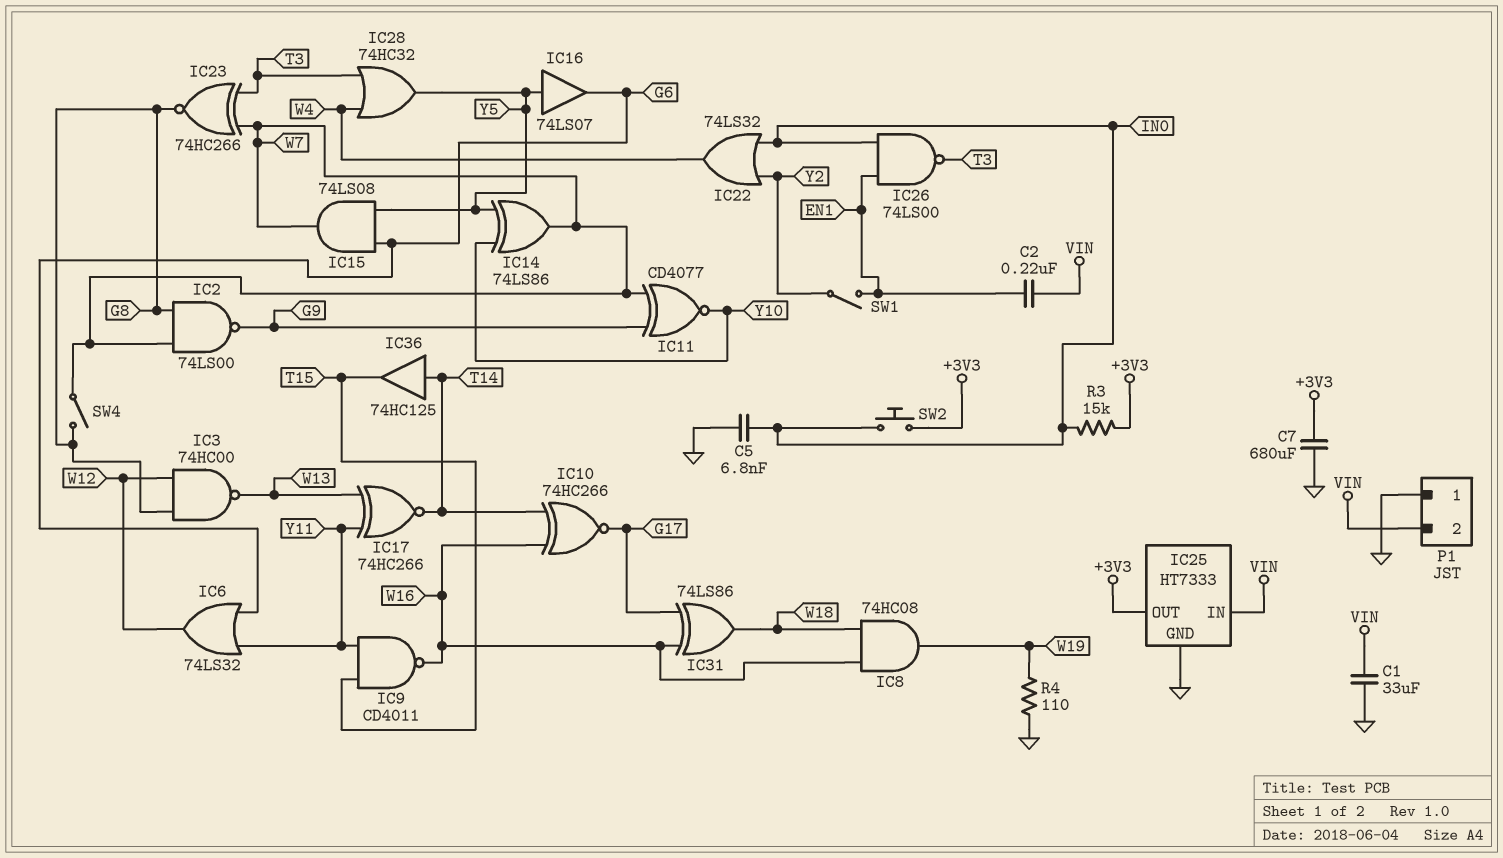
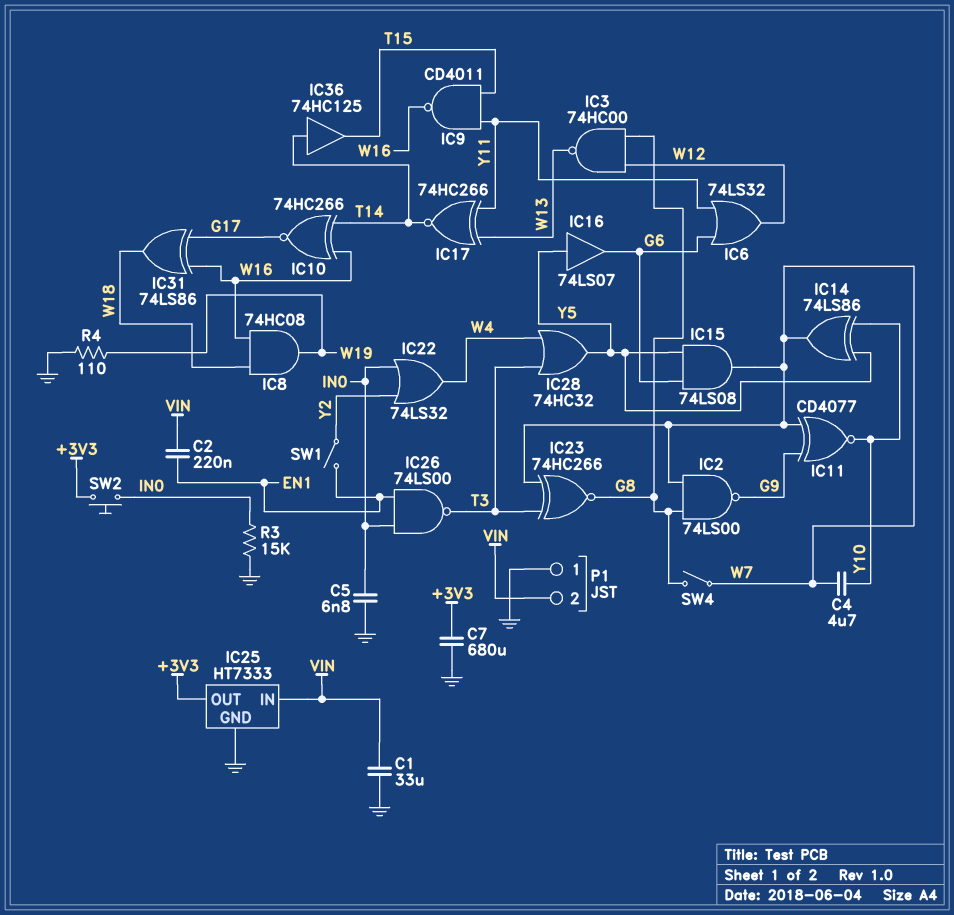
C4: none -> 4.7uF (W7, Y10)
R3: 15k (+3V3, IN0) -> 15k (GND, IN0)

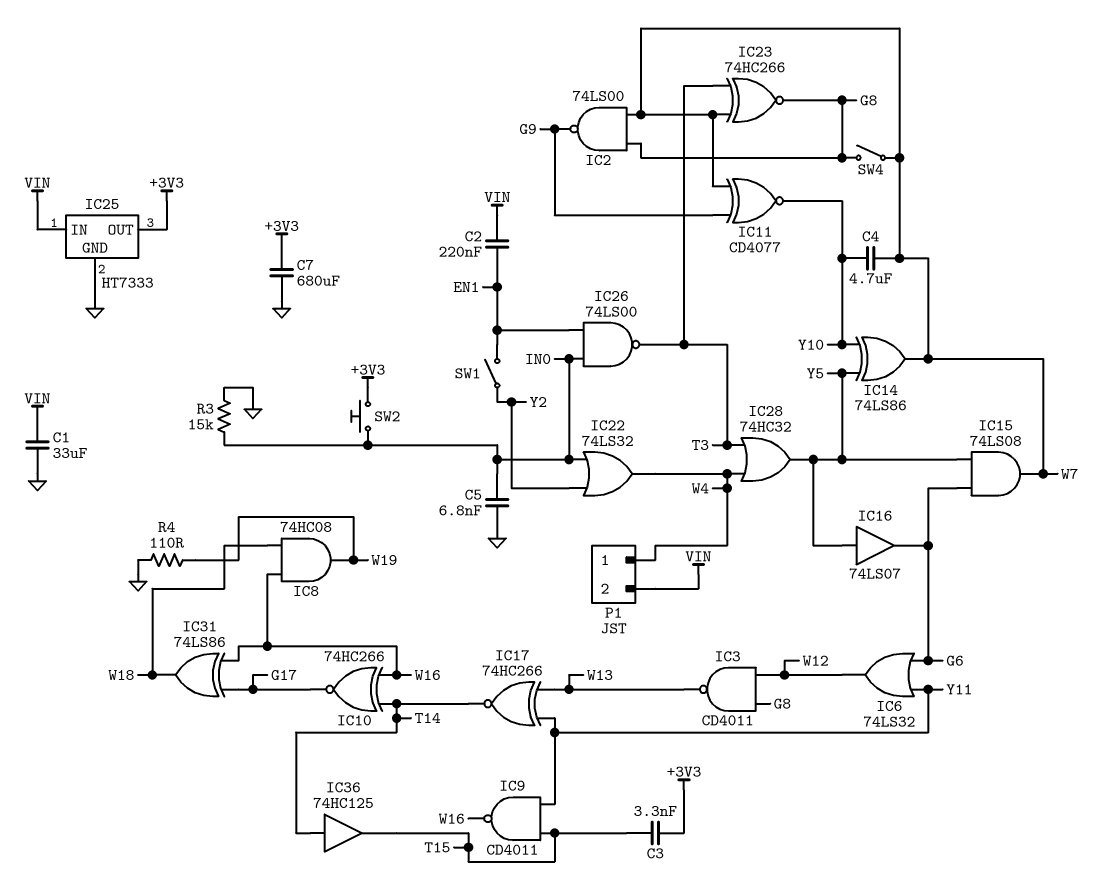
C3: none -> 3.3nF (+3V3, T15)
IC3: NAND 74HC00 (in G8, in W12, out W13) -> NAND CD4011 (in G8, in W12, out W13)
P1 pin 1: GND -> W4

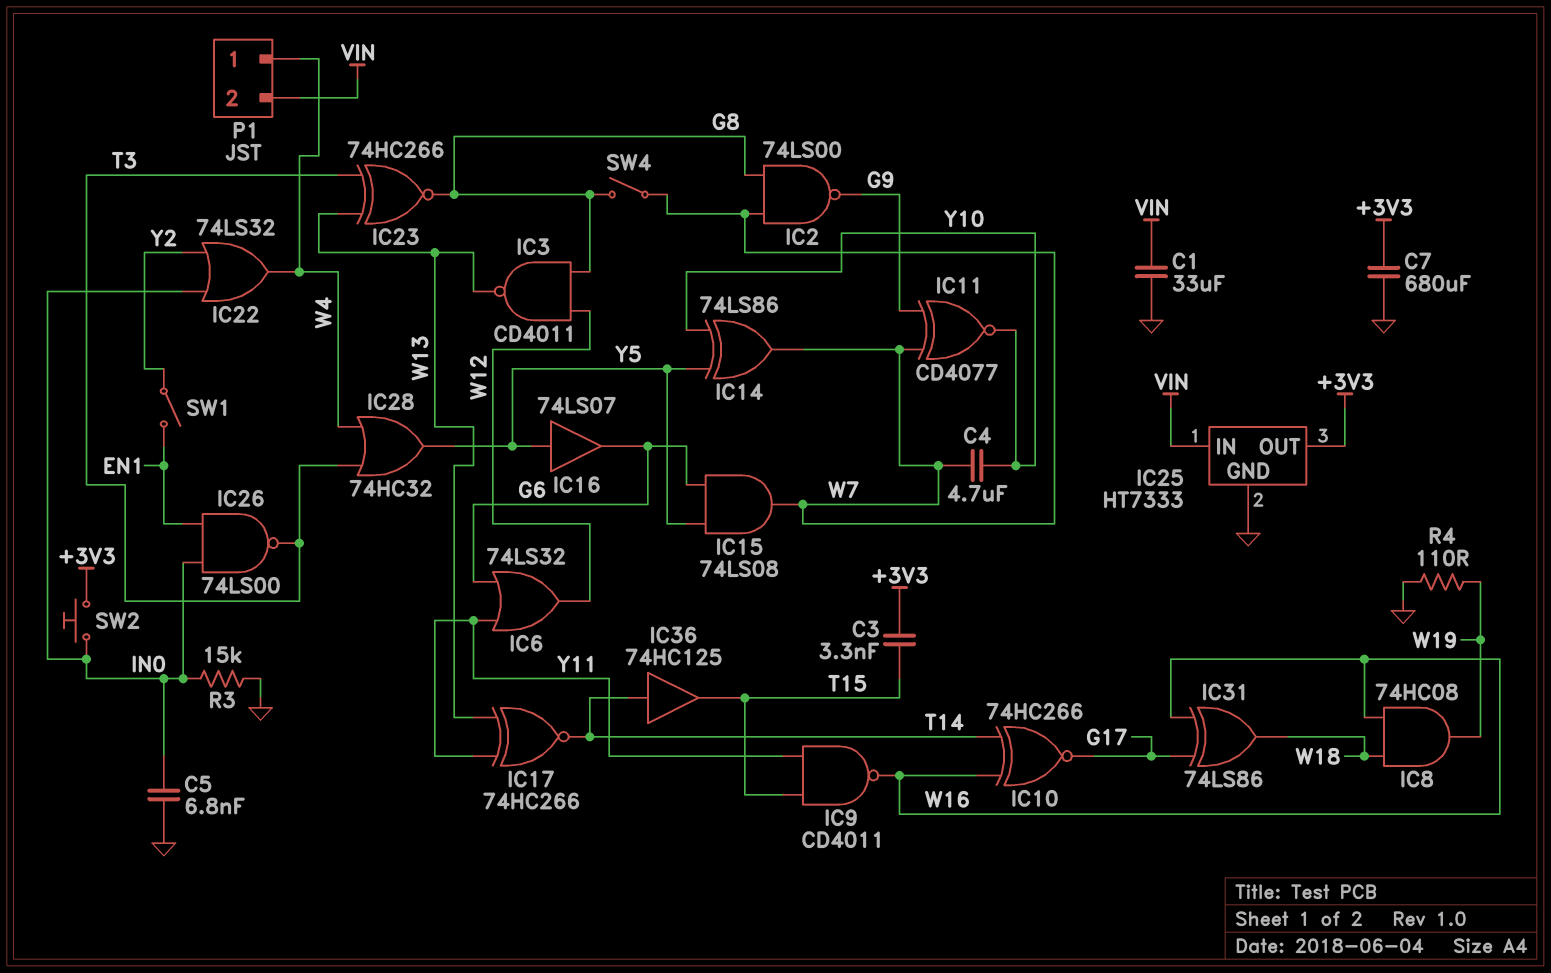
C2: 220nF (EN1, VIN) -> none
IC23: XNOR 74HC266 (in T3, in W7, out G8) -> XNOR 74HC266 (in T3, in W13, out G8)

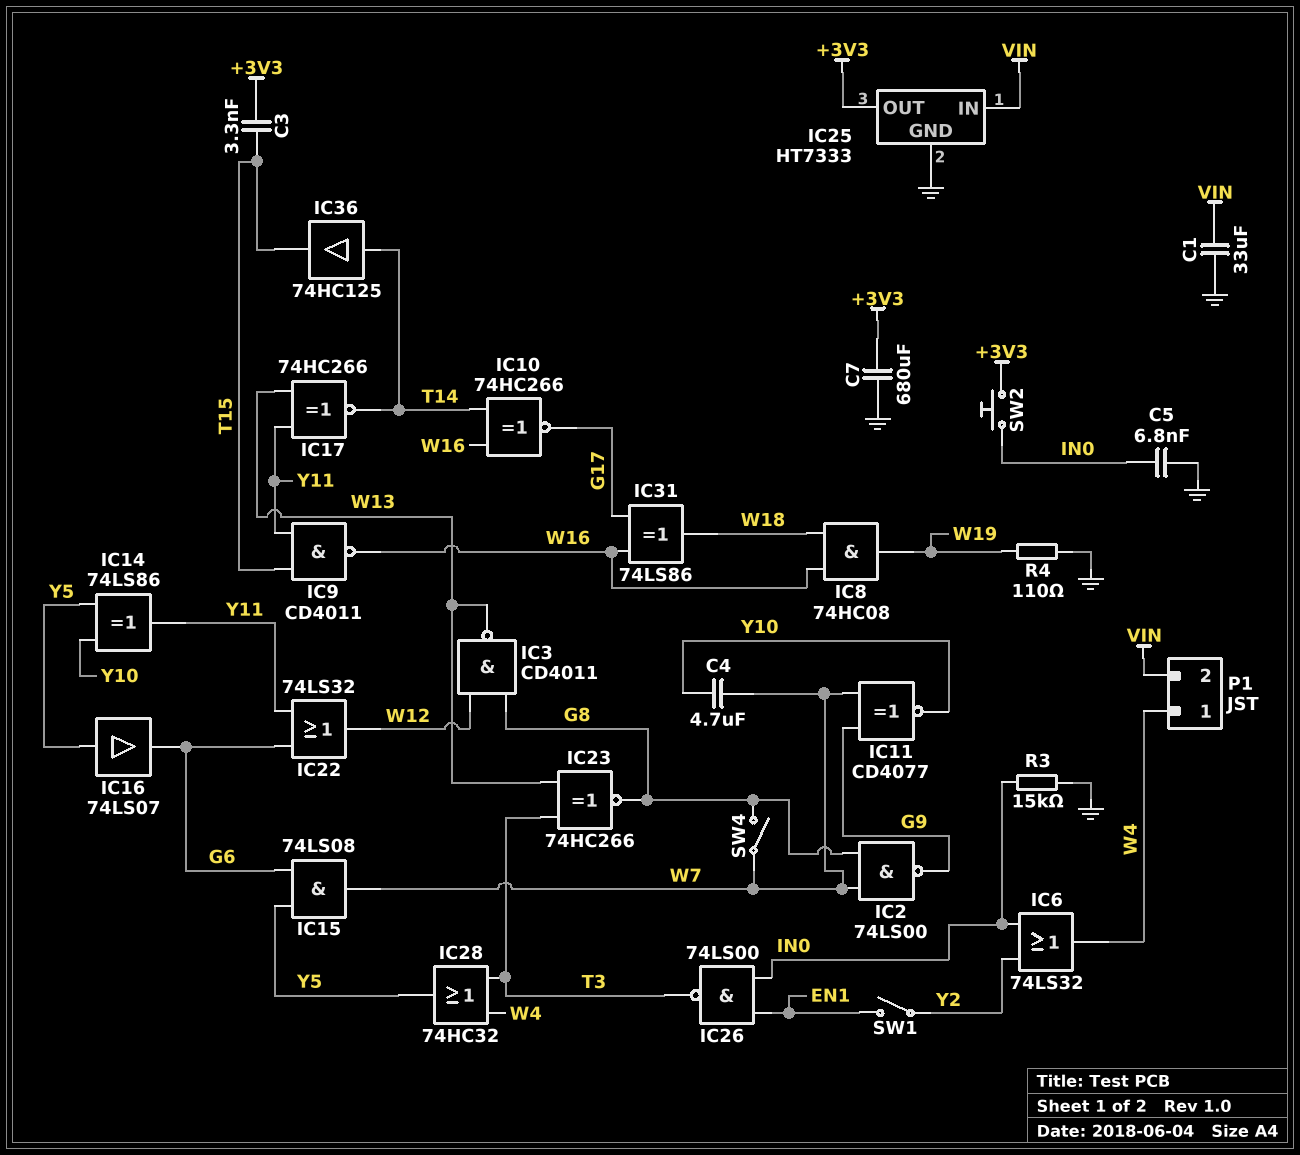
IC6: OR 74LS32 (in G6, in Y11, out W12) -> OR 74LS32 (in IN0, in Y2, out W4)
IC14: XOR 74LS86 (in Y5, in Y10, out W7) -> XOR 74LS86 (in Y5, in Y10, out Y11)
IC22: OR 74LS32 (in IN0, in Y2, out W4) -> OR 74LS32 (in G6, in Y11, out W12)

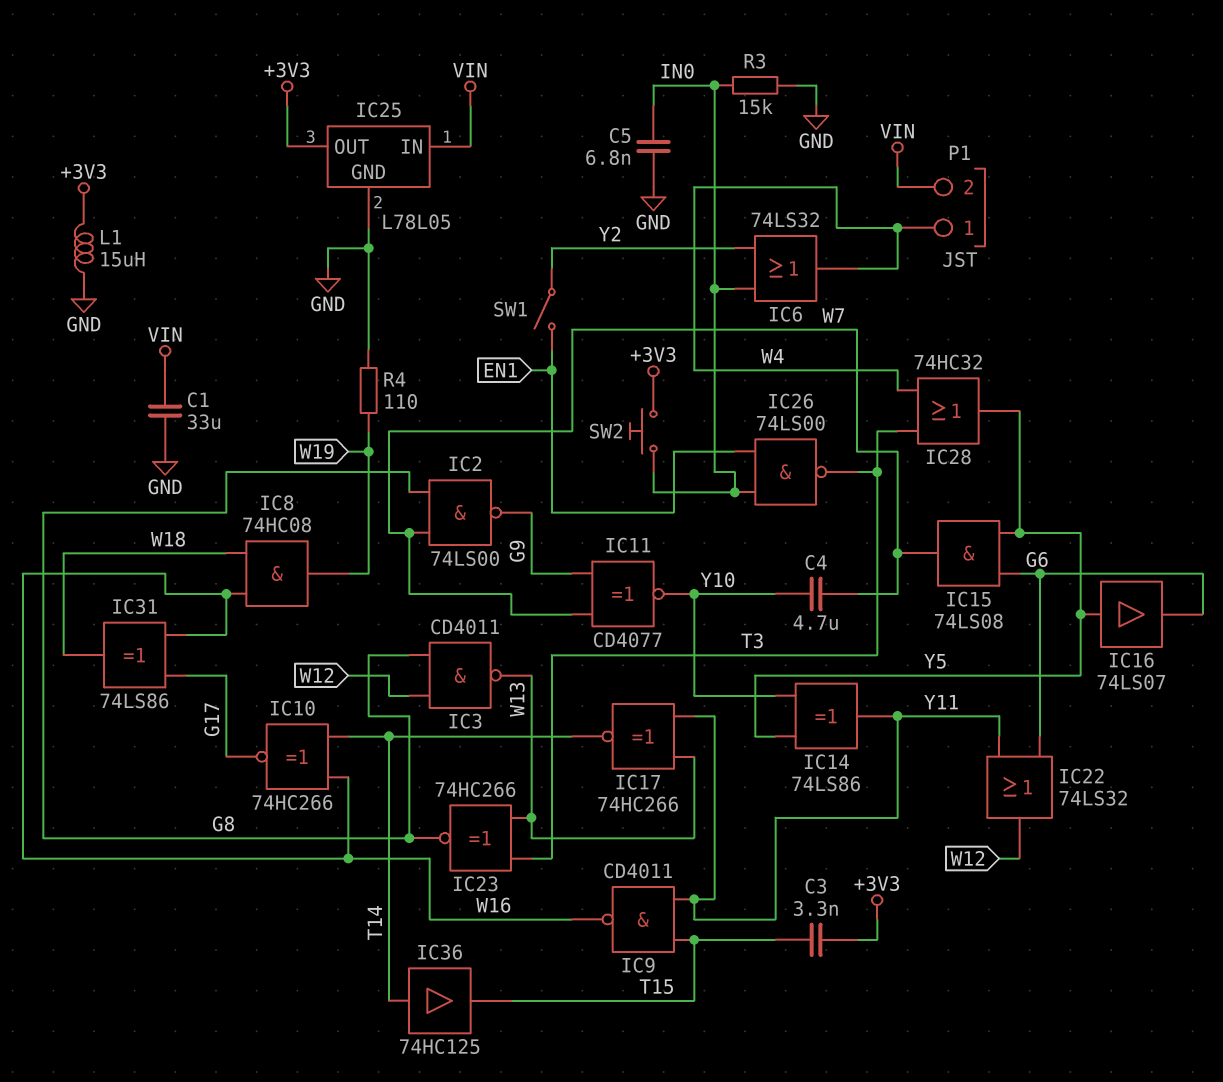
C7: 680uF (+3V3, GND) -> none
IC25: HT7333 -> L78L05
L1: none -> 15uH (+3V3, GND)
SW4: switch (G8, W7) -> none

